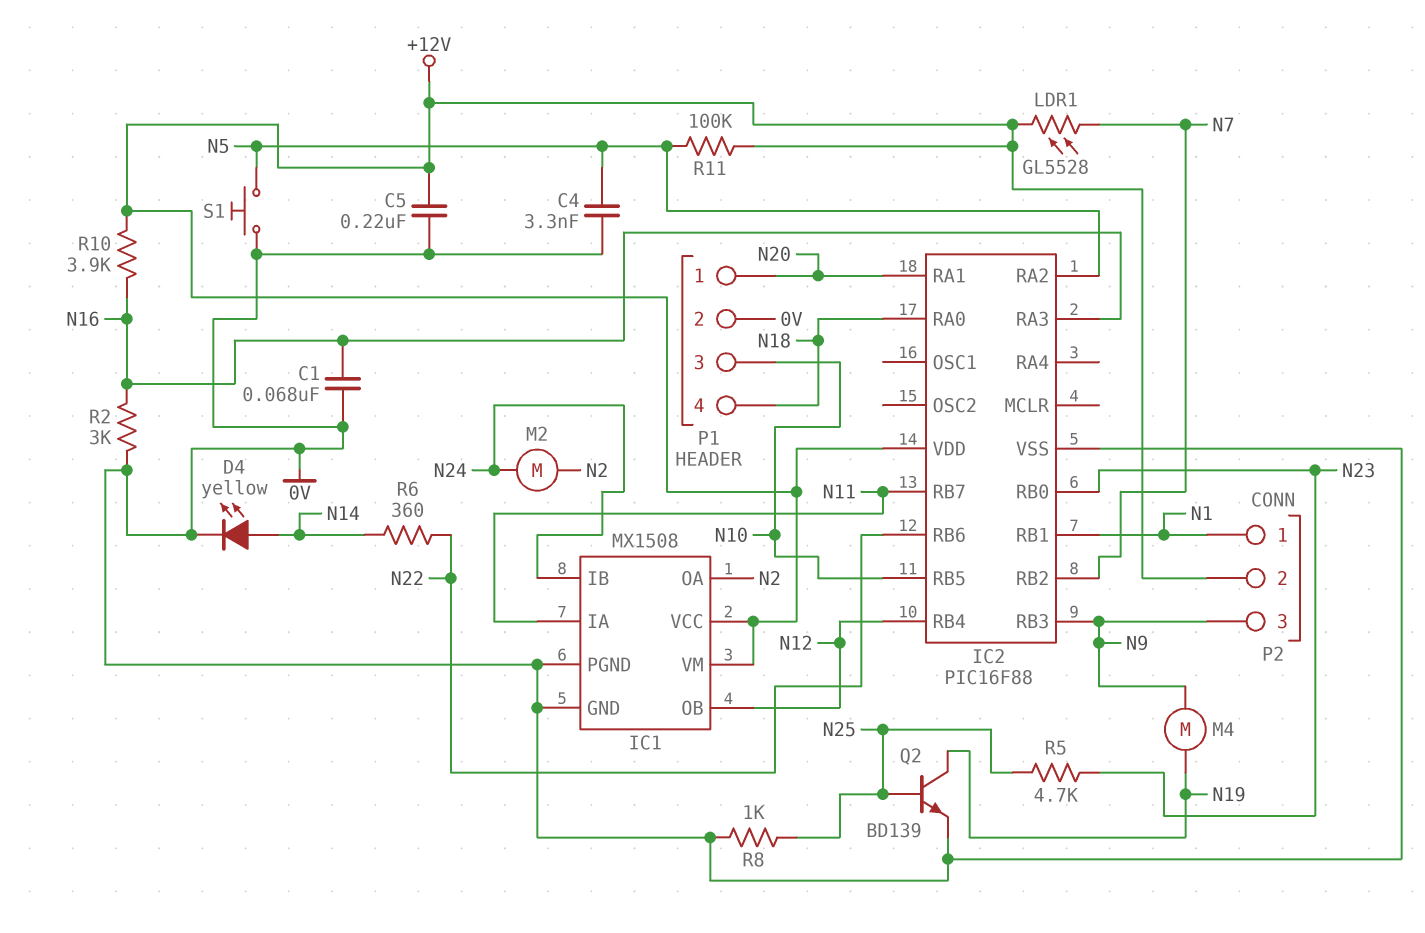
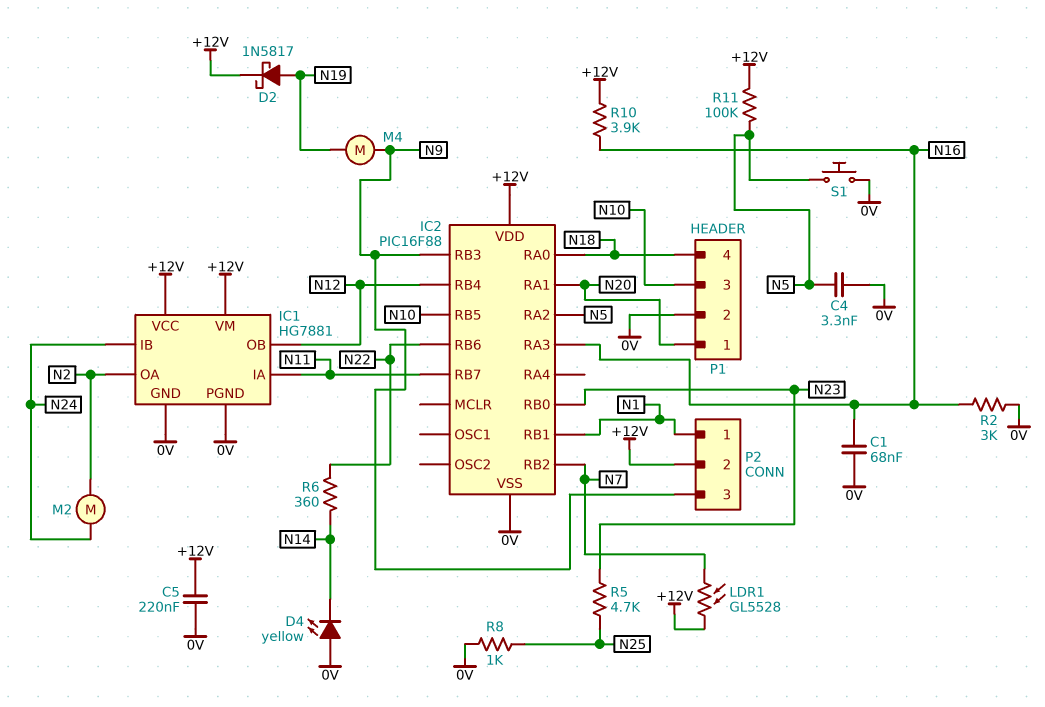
D2: none -> schottky 1N5817 (A N19, K +12V)
D4: LED yellow (A N14, K 0V) -> LED yellow (A 0V, K N14)
IC1: MX1508 -> HG7881
Q2: NPN BD139 (B N25, C N19, E 0V) -> none

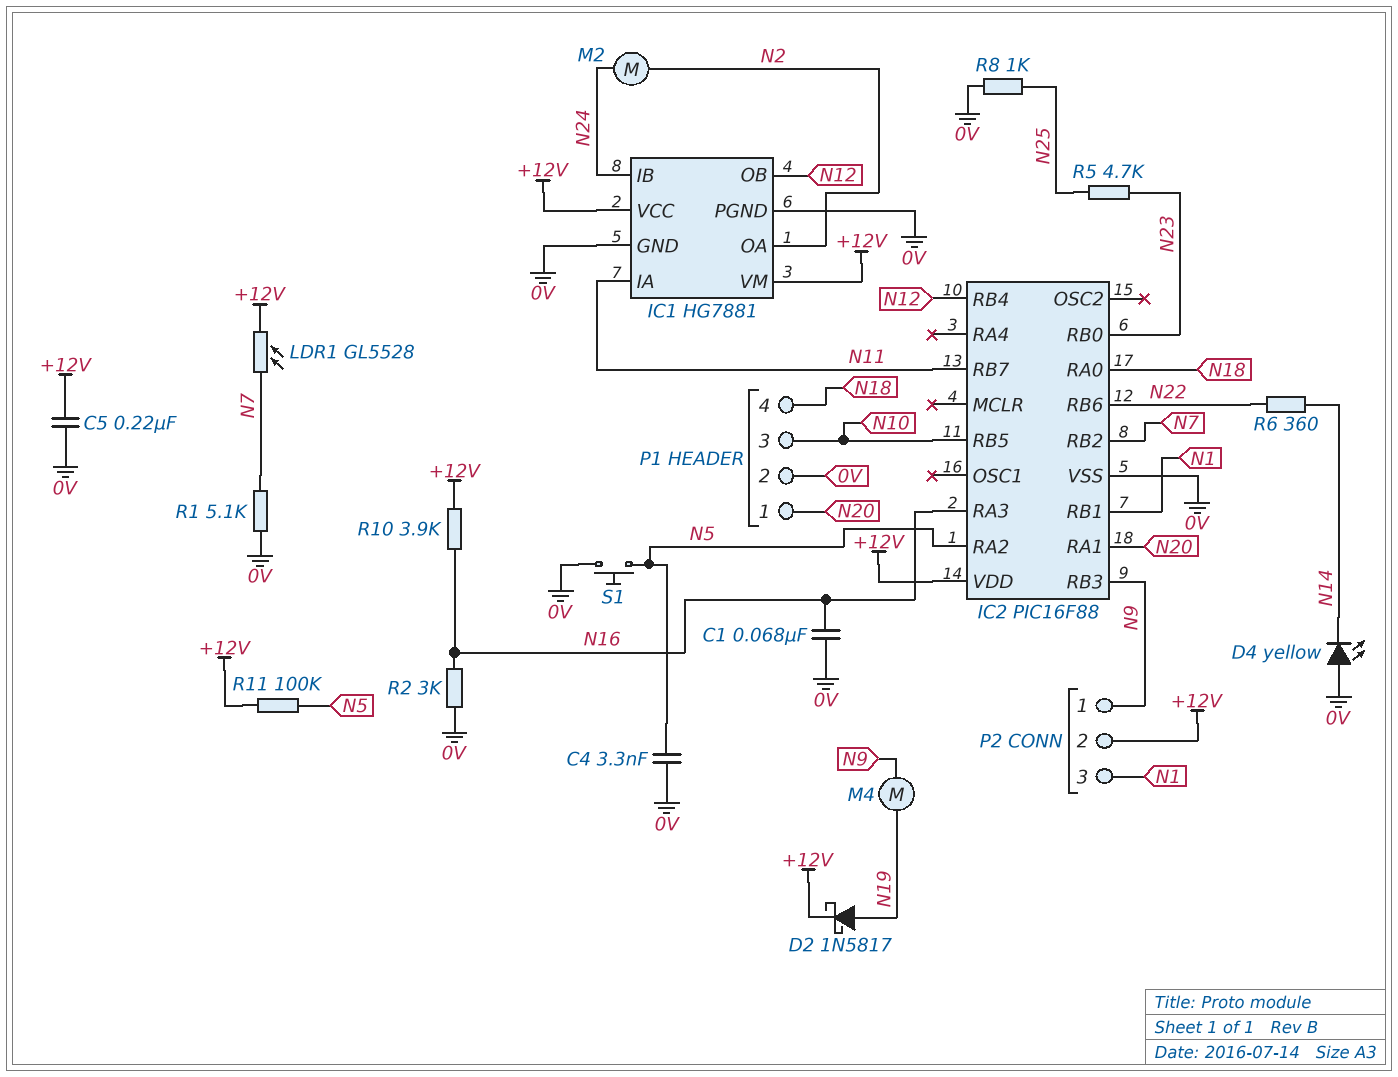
P2 pin 1: N1 -> N9
P2 pin 3: N9 -> N1
R1: none -> 5.1k (0V, N7)

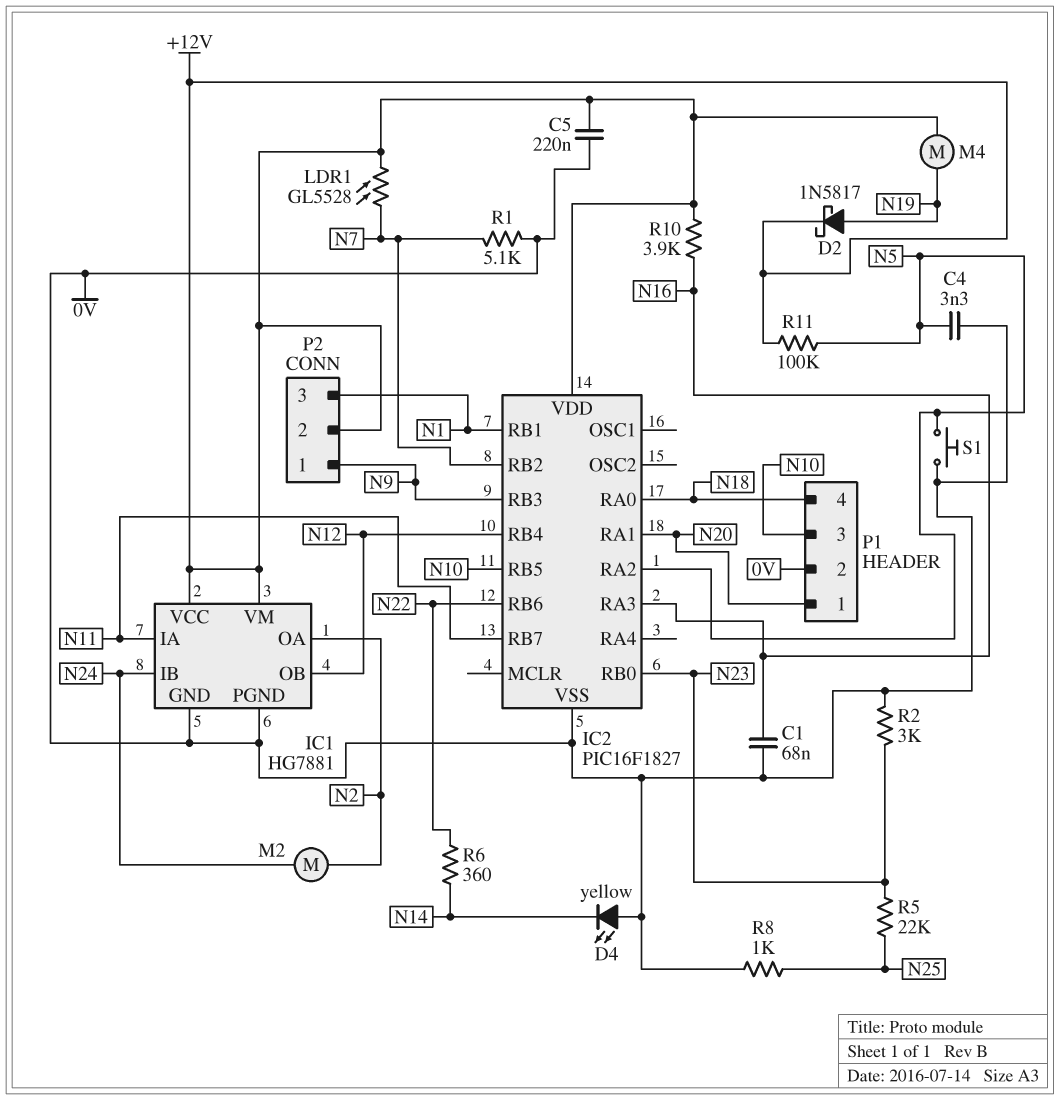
IC2: PIC16F88 -> PIC16F1827
M4: motor (N9, N19) -> motor (+12V, N19)
R2: 3k (0V, N16) -> 3k (0V, N23)
R5: 4.7k (N23, N25) -> 22k (N23, N25)

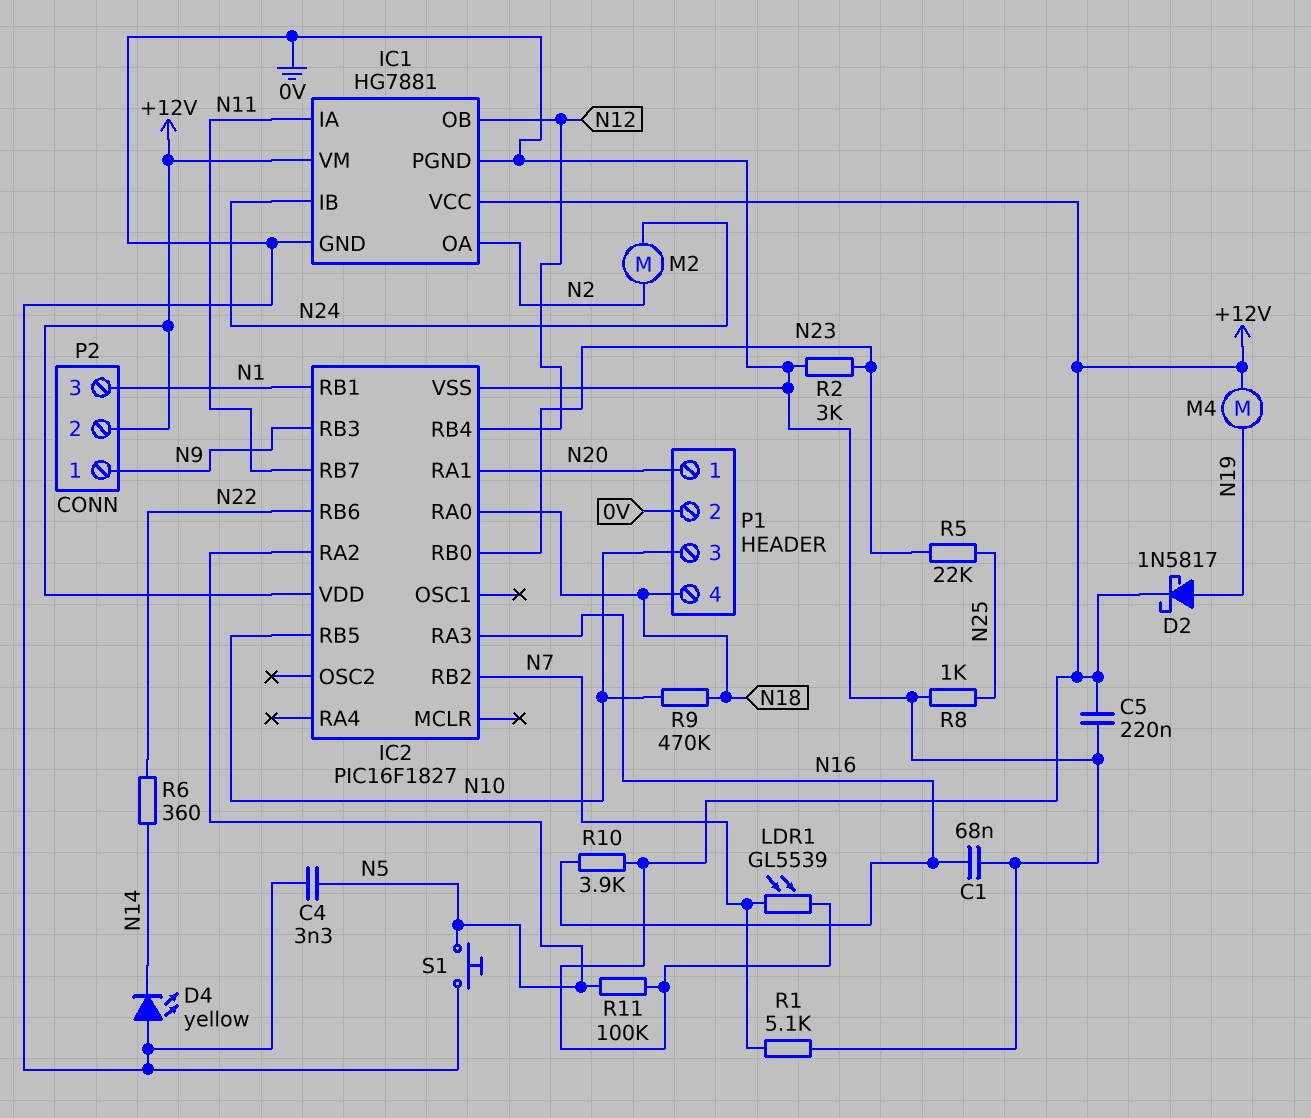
LDR1: GL5528 (+12V, N7) -> GL5539 (+12V, N7)
R9: none -> 470k (N10, N18)

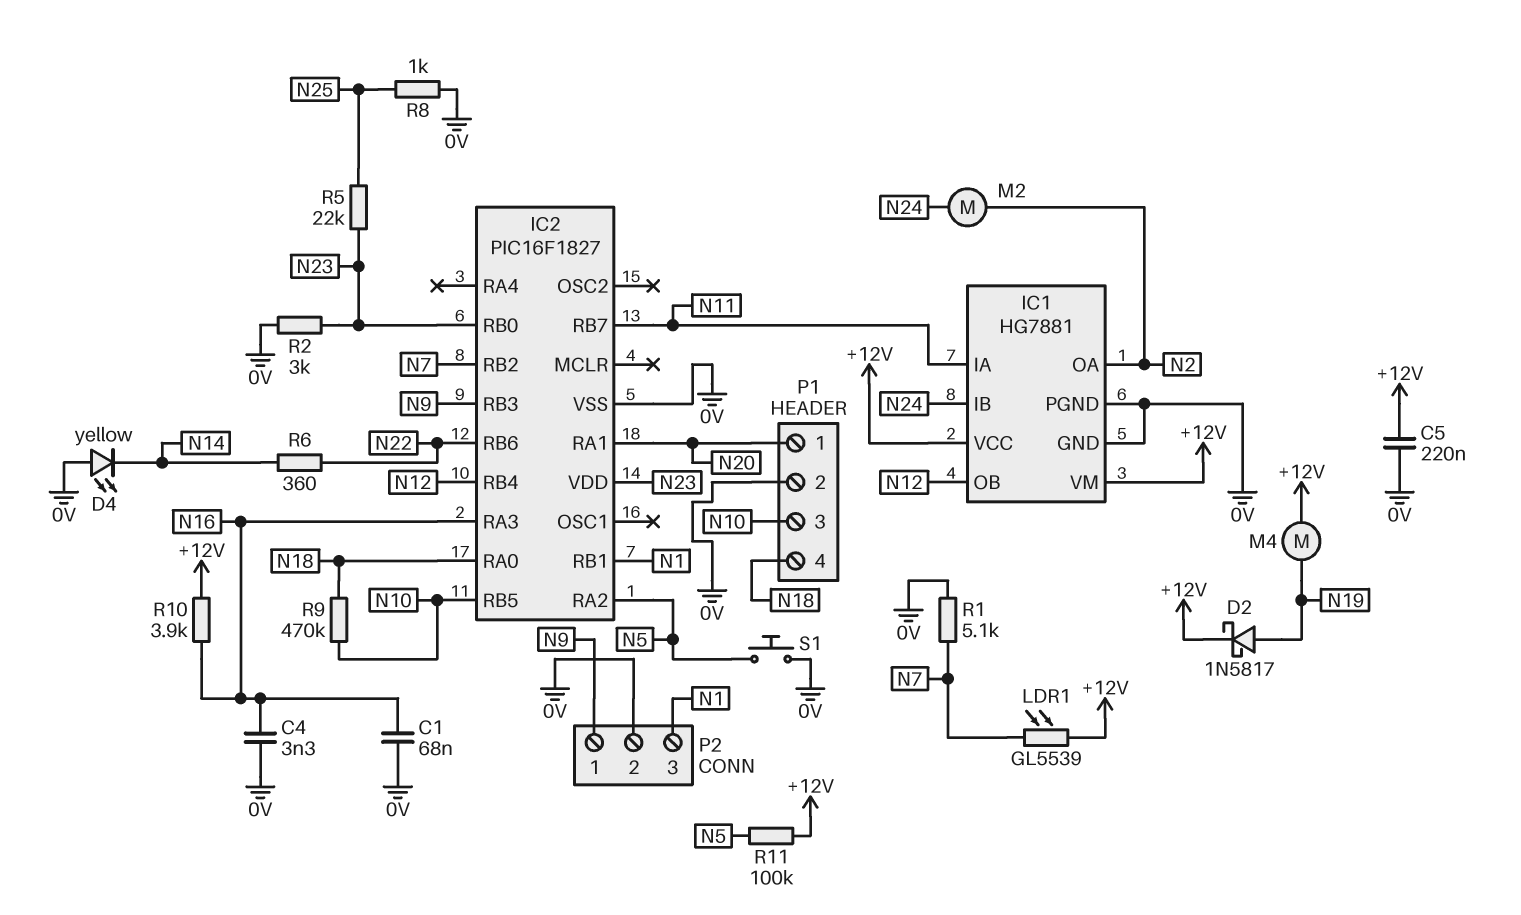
C4: 3.3nF (0V, N5) -> 3.3nF (0V, N16)
IC2 pin VDD: +12V -> N23
P2 pin 2: +12V -> 0V

